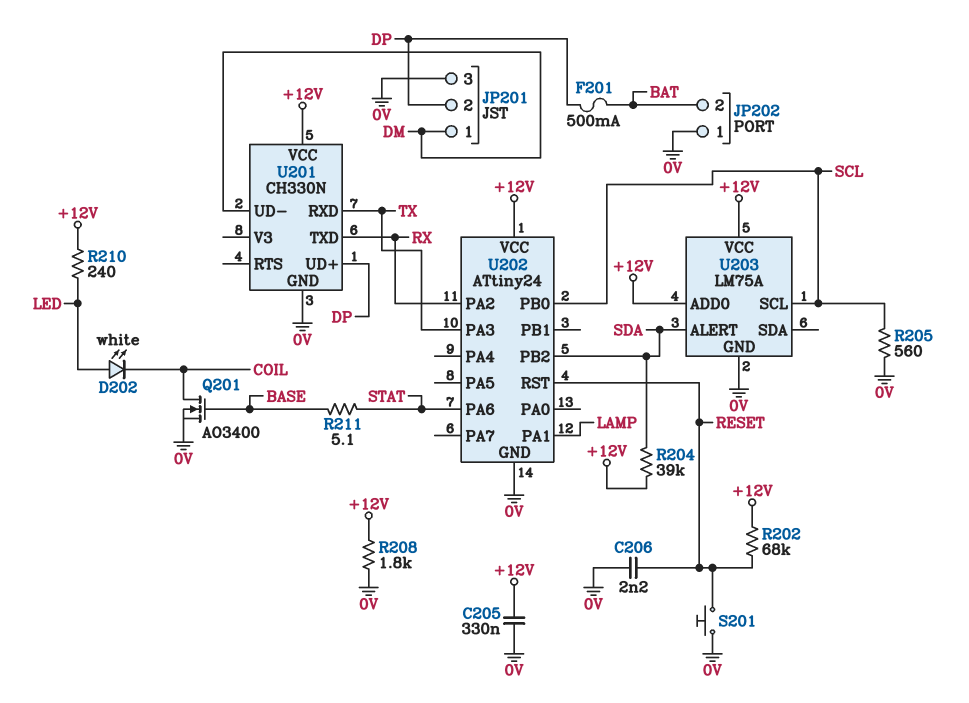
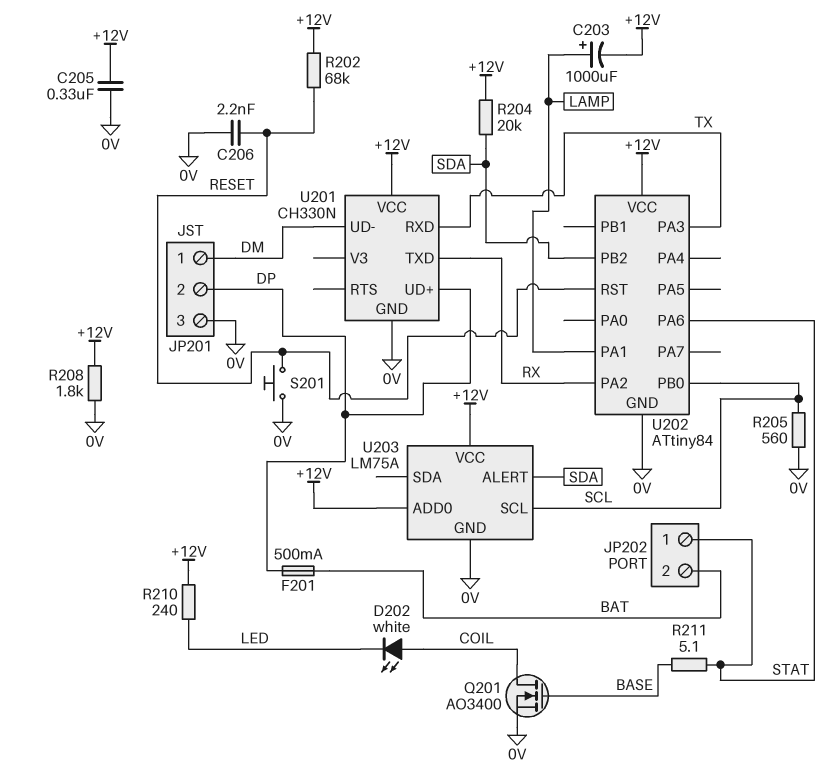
C203: none -> 1000uF (plus LAMP, minus +12V)
D202: LED white (A LED, K COIL) -> LED white (A COIL, K LED)
JP202 pin 1: 0V -> STAT
R204: 39k (+12V, SDA) -> 20k (+12V, SDA)
U202: ATtiny24 -> ATtiny84

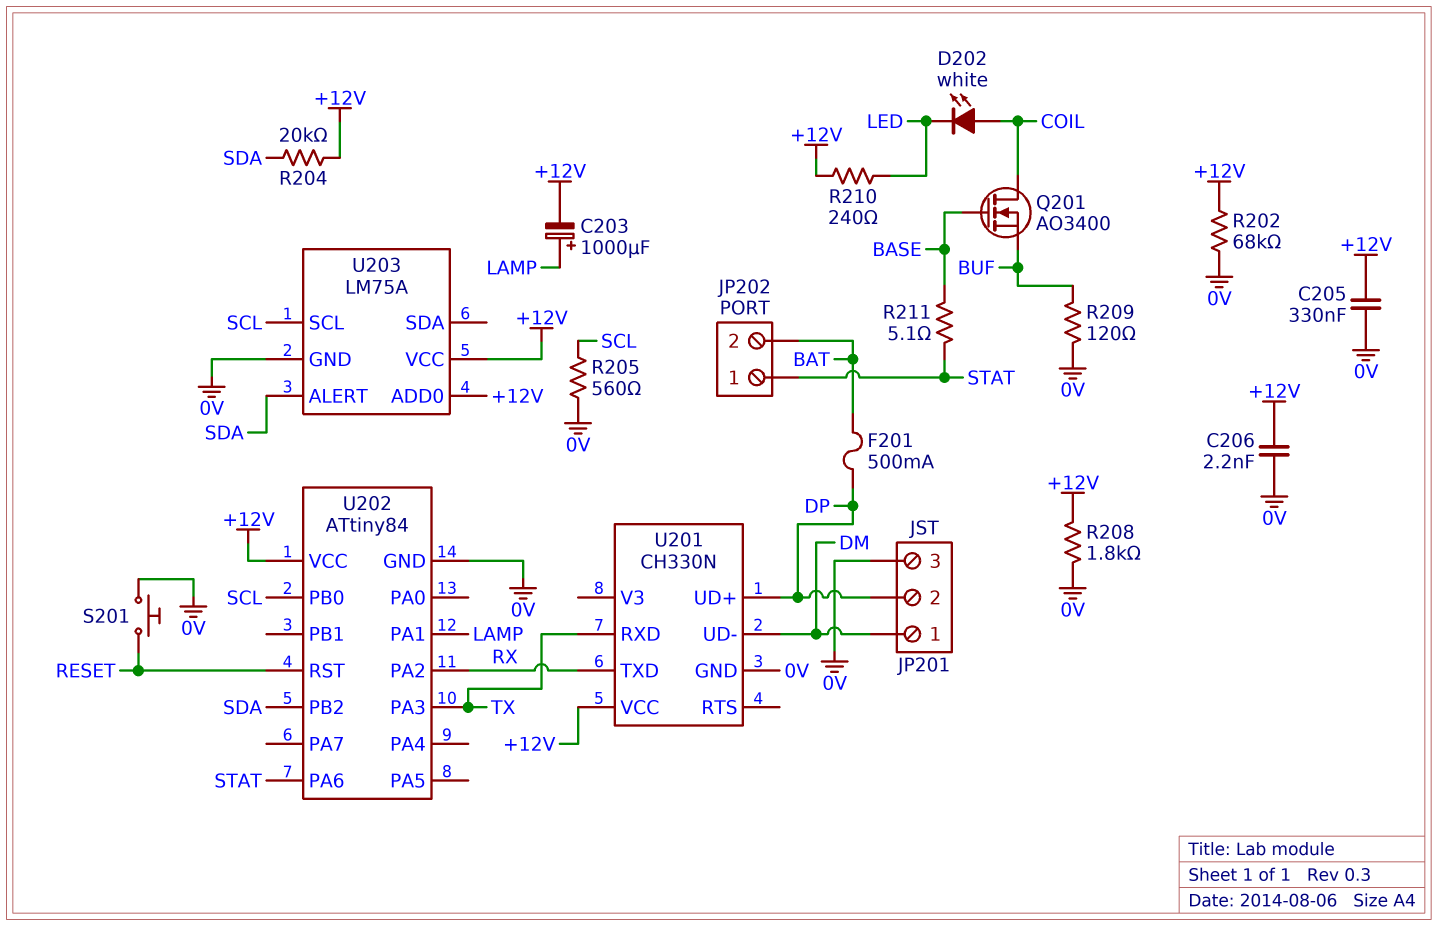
C206: 2.2nF (0V, RESET) -> 2.2nF (+12V, 0V)
Q201: NMOS AO3400 (G BASE, D COIL, S 0V) -> NMOS AO3400 (G BASE, D COIL, S BUF)
R202: 68k (+12V, RESET) -> 68k (+12V, 0V)
R209: none -> 120 (0V, BUF)

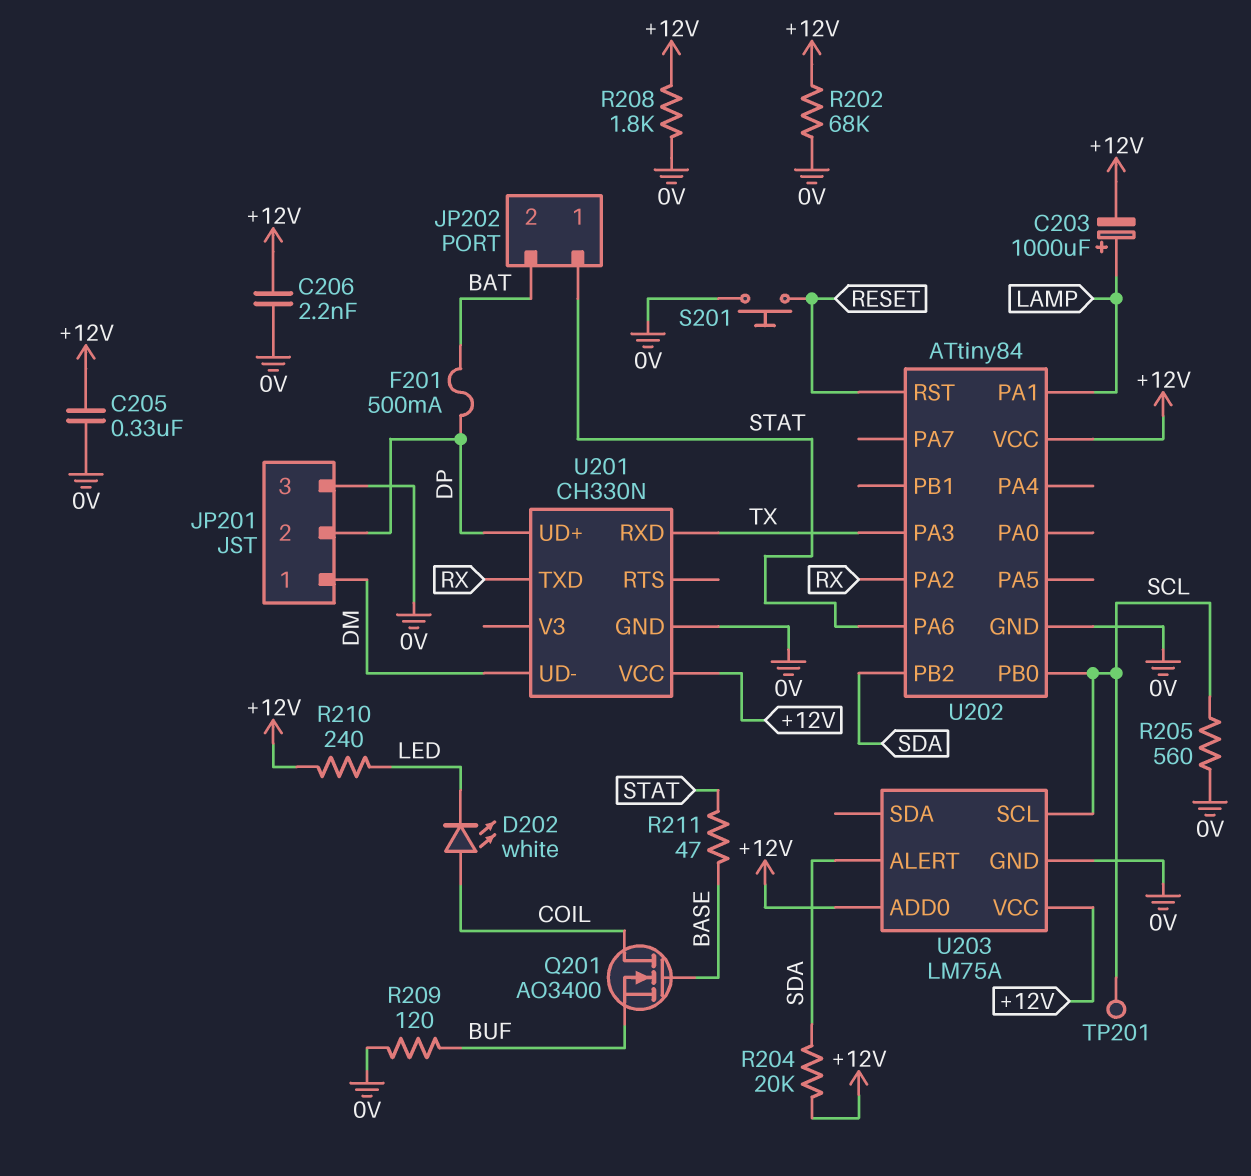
R211: 5.1 (BASE, STAT) -> 47 (BASE, STAT)
TP201: none -> test point (SCL)

